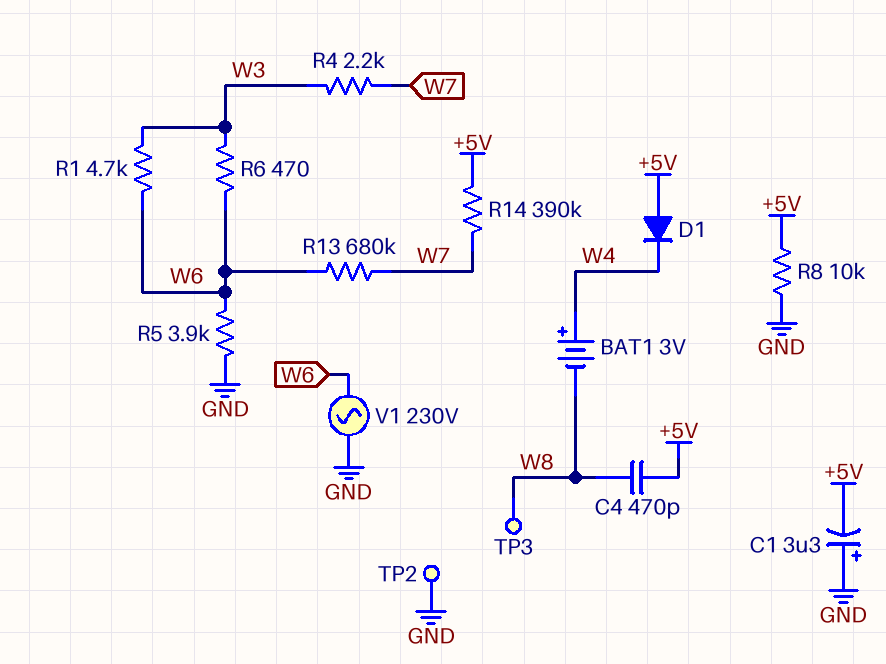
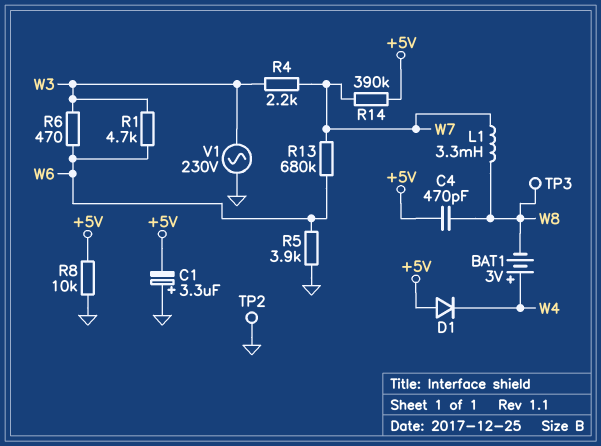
L1: none -> 3.3mH (W7, W8)
V1: AC 230V (GND, W6) -> AC 230V (GND, W3)

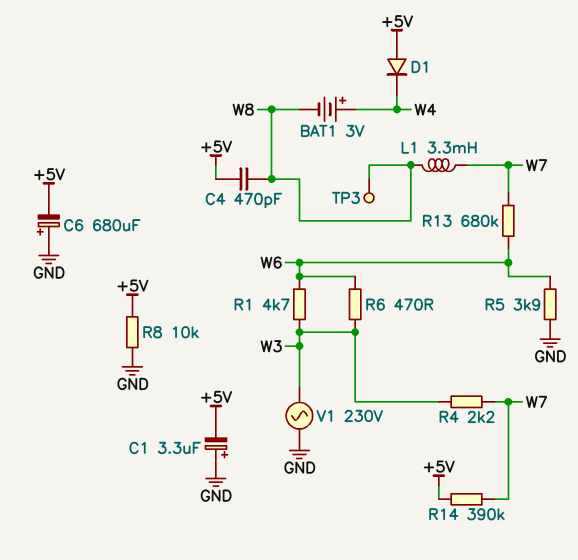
C6: none -> 680uF (plus GND, minus +5V)
TP2: test point (GND) -> none

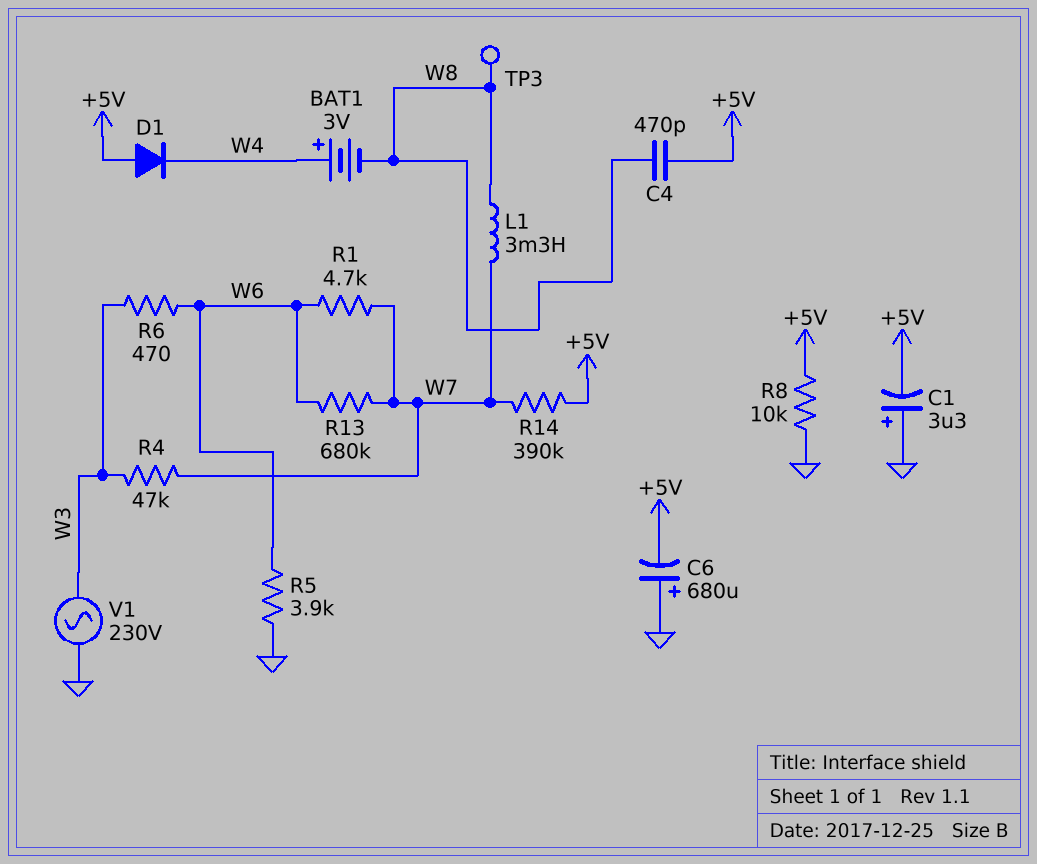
R1: 4.7k (W3, W6) -> 4.7k (W6, W7)
R4: 2.2k (W3, W7) -> 47k (W3, W7)

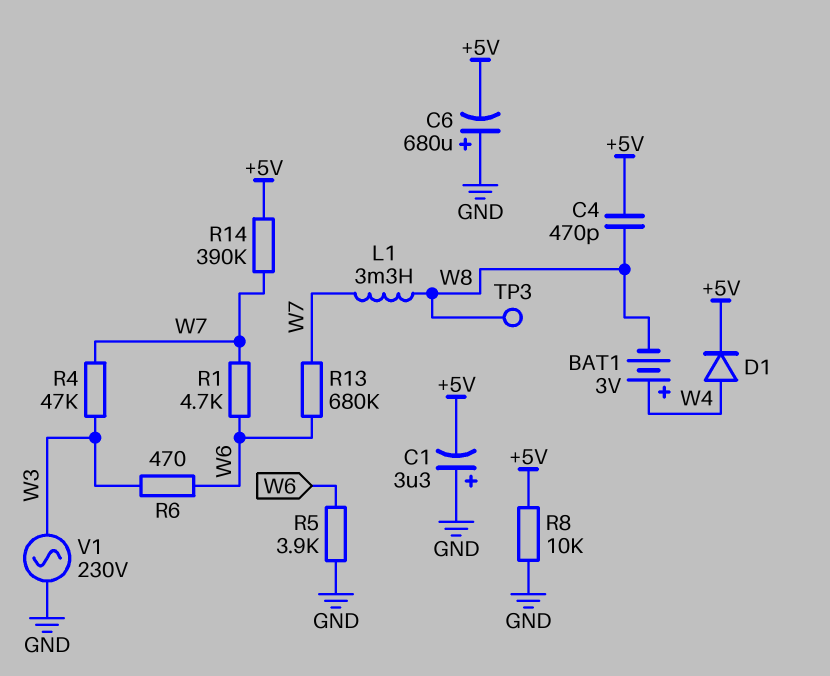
D1: diode (A +5V, K W4) -> diode (A W4, K +5V)

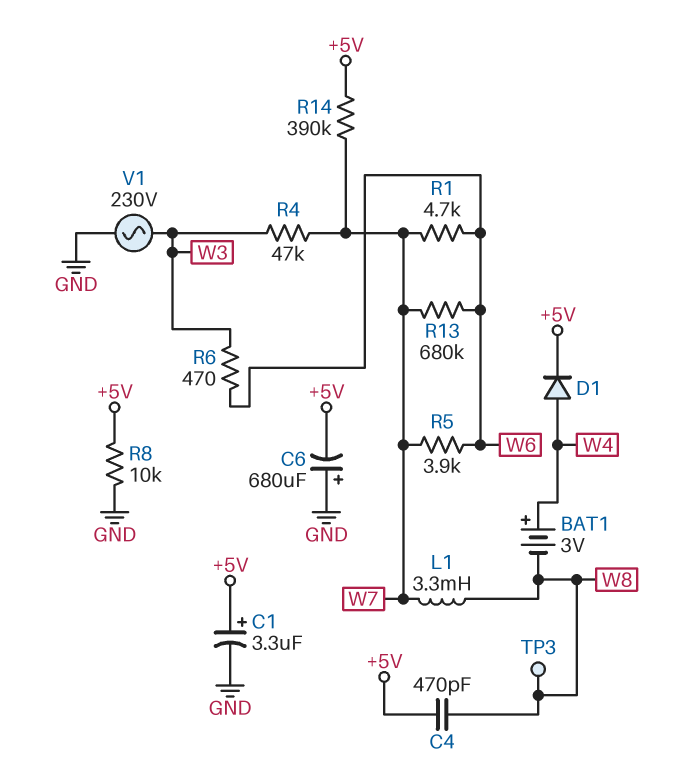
C1: 3.3uF (plus GND, minus +5V) -> 3.3uF (plus +5V, minus GND)
R5: 3.9k (GND, W6) -> 3.9k (W6, W7)

